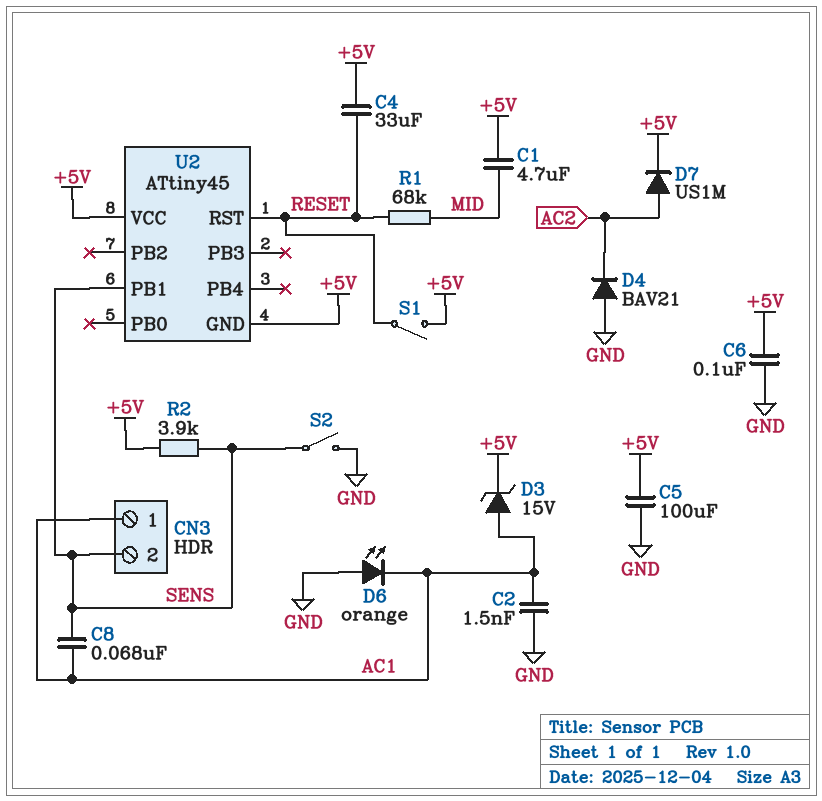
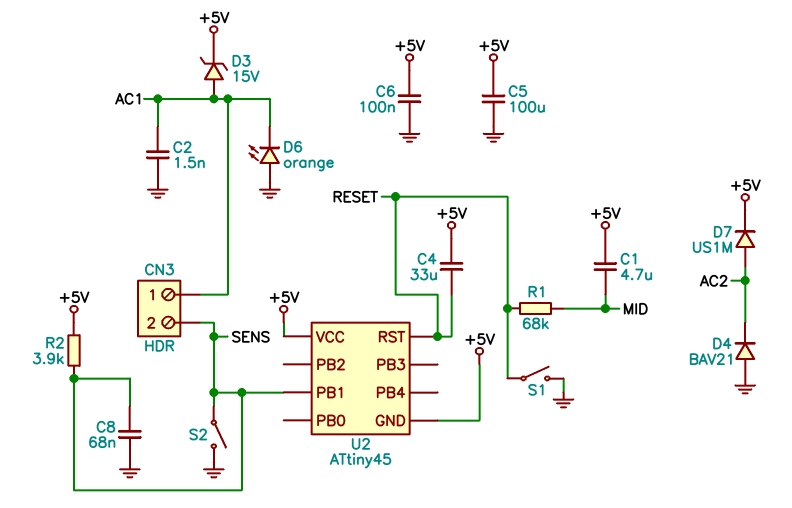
C8: 68nF (AC1, SENS) -> 68nF (GND, SENS)
S1: switch (+5V, RESET) -> switch (GND, RESET)

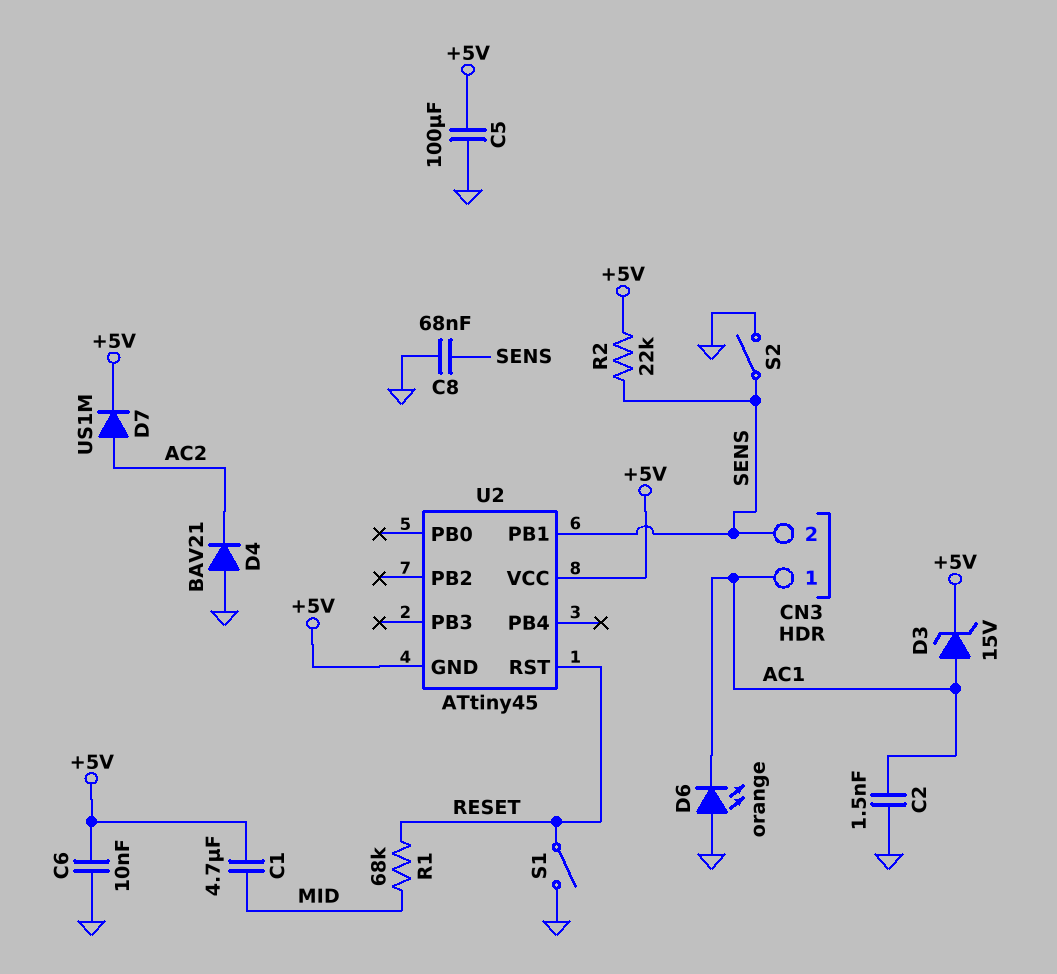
C4: 33uF (+5V, RESET) -> none
C6: 100nF (+5V, GND) -> 10nF (+5V, GND)
R2: 3.9k (+5V, SENS) -> 22k (+5V, SENS)

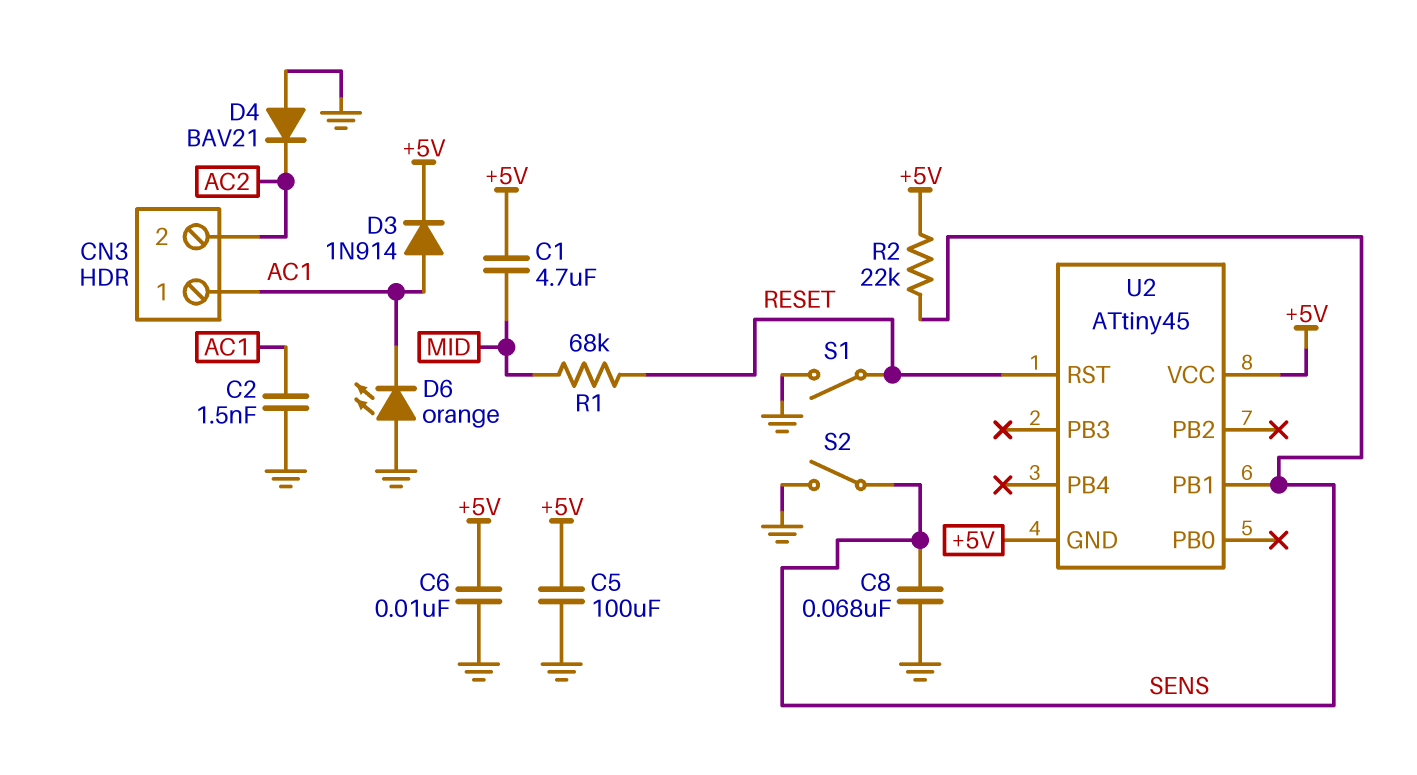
CN3 pin 2: SENS -> AC2
D3: zener 15V (A AC1, K +5V) -> diode 1N914 (A AC1, K +5V)
D7: diode US1M (A AC2, K +5V) -> none

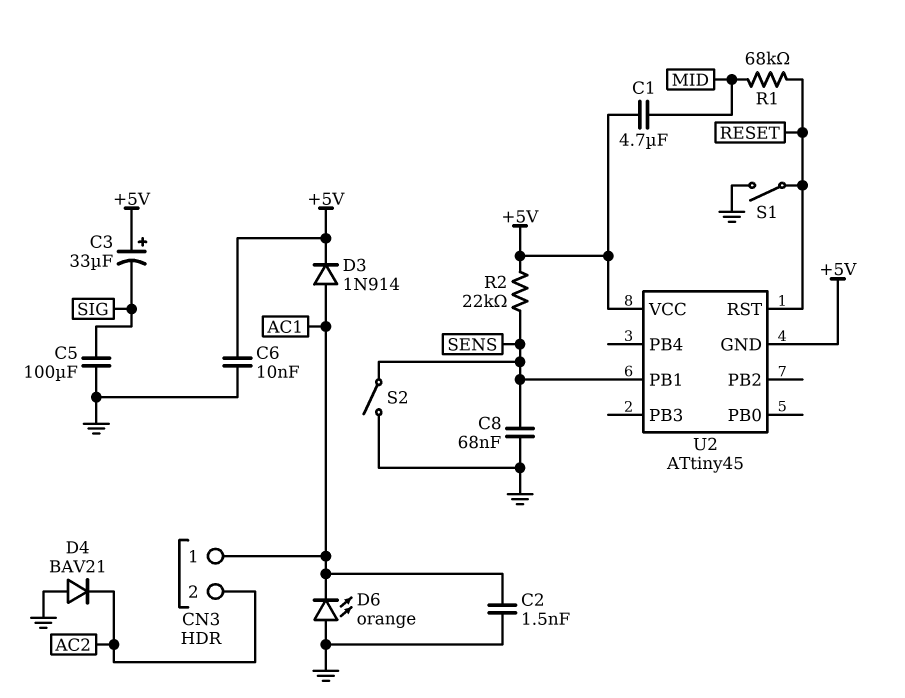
C3: none -> 33uF (plus +5V, minus SIG)
C5: 100uF (+5V, GND) -> 100uF (GND, SIG)

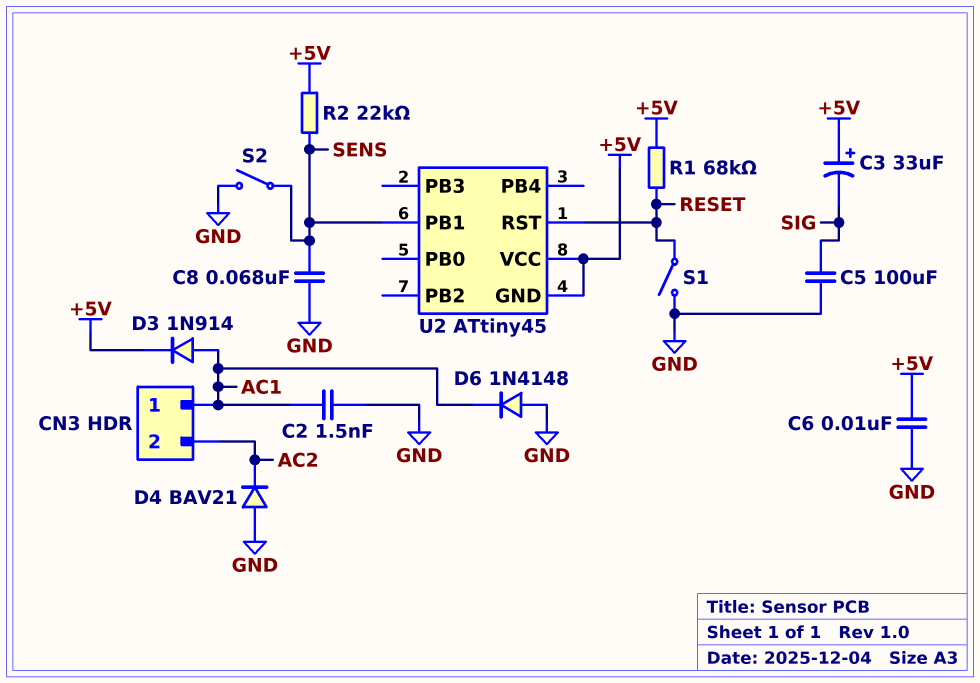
C1: 4.7uF (+5V, MID) -> none
D6: LED orange (A GND, K AC1) -> diode 1N4148 (A GND, K AC1)
R1: 68k (MID, RESET) -> 68k (+5V, RESET)

